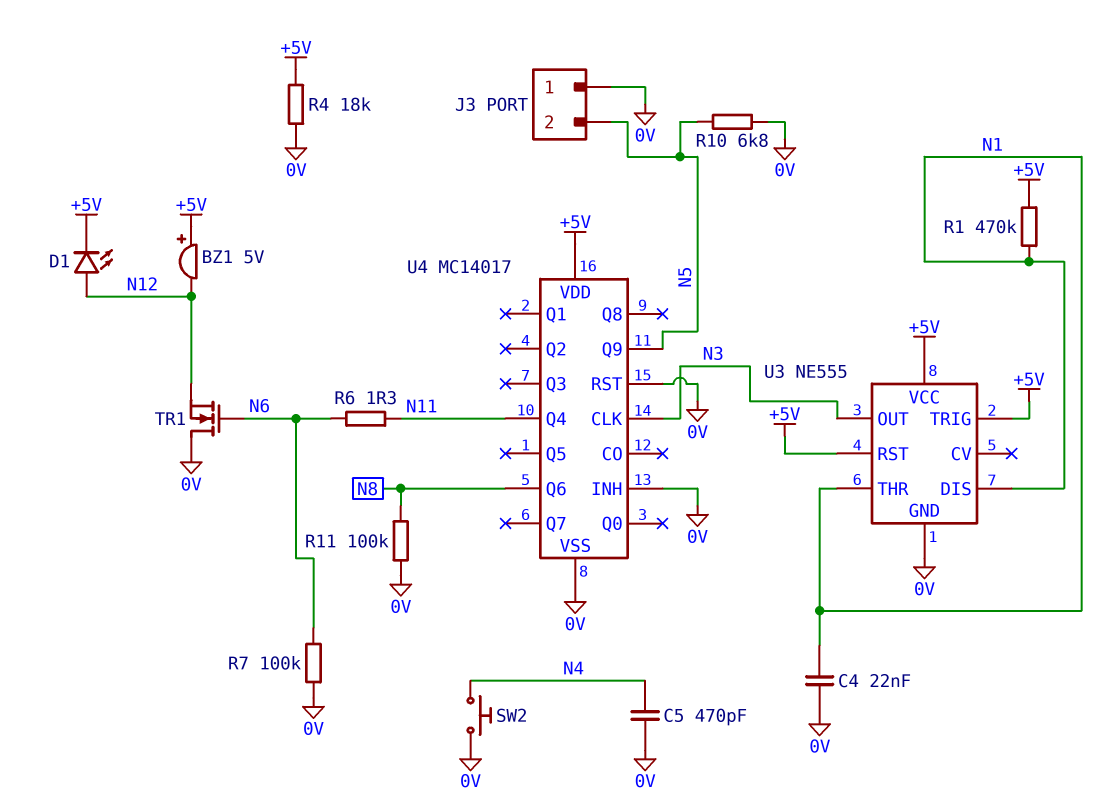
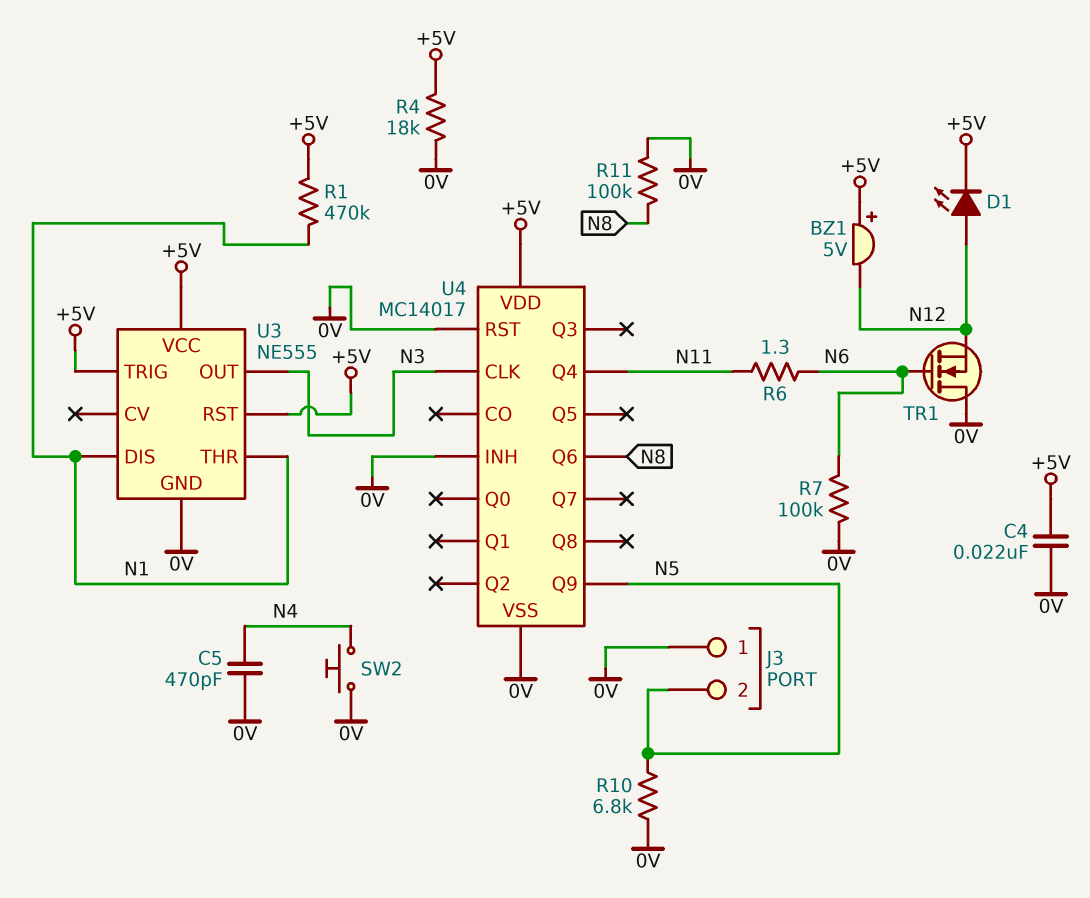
C4: 22nF (0V, N1) -> 22nF (+5V, 0V)

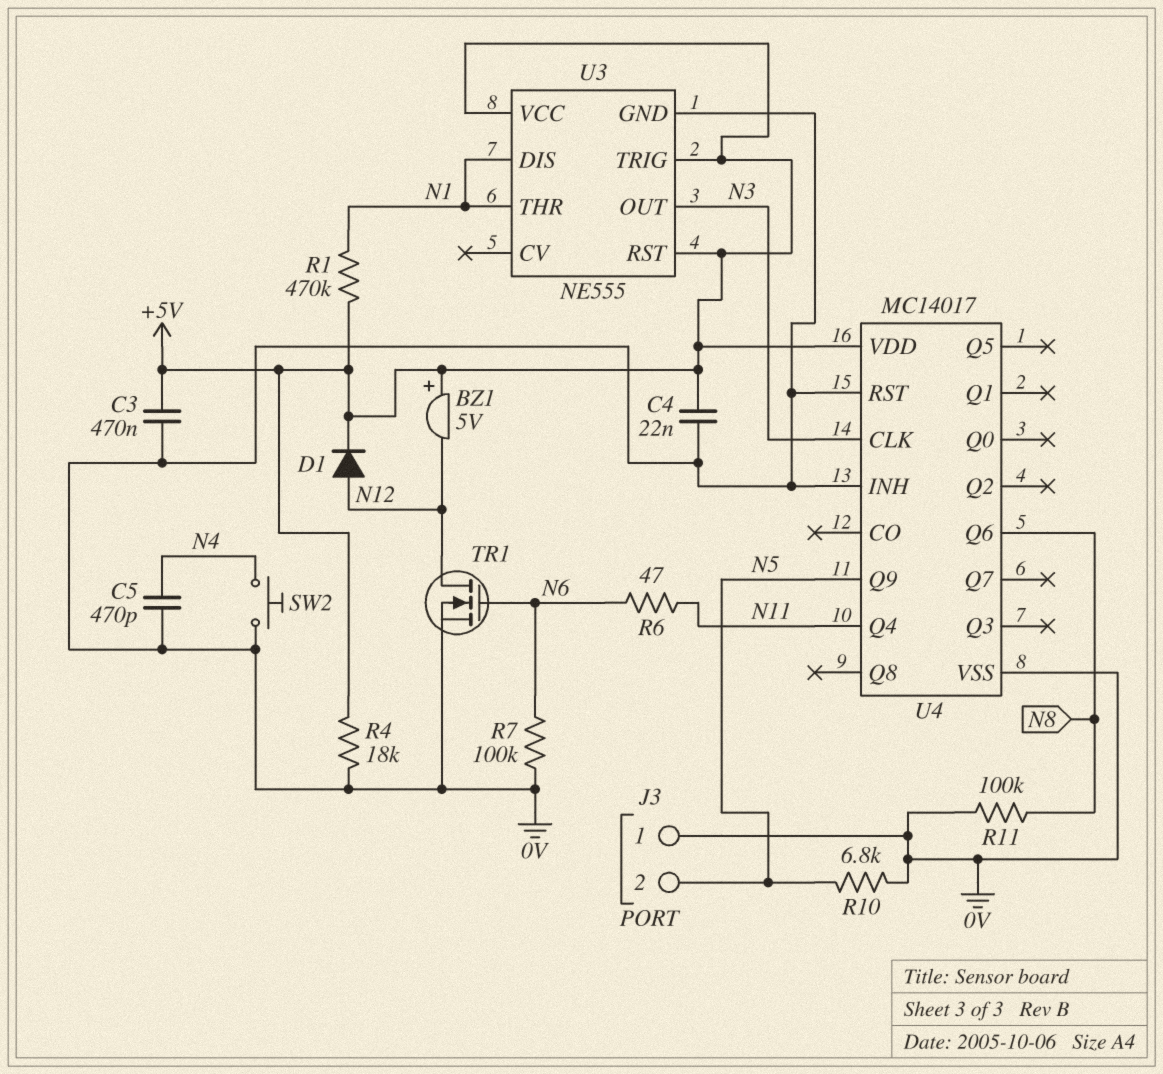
C3: none -> 470nF (+5V, 0V)
D1: LED (A N12, K +5V) -> diode (A N12, K +5V)
R6: 1.3 (N6, N11) -> 47 (N6, N11)
TR1: NMOS (G N6, D 0V, S N12) -> NMOS (G N6, D N12, S 0V)

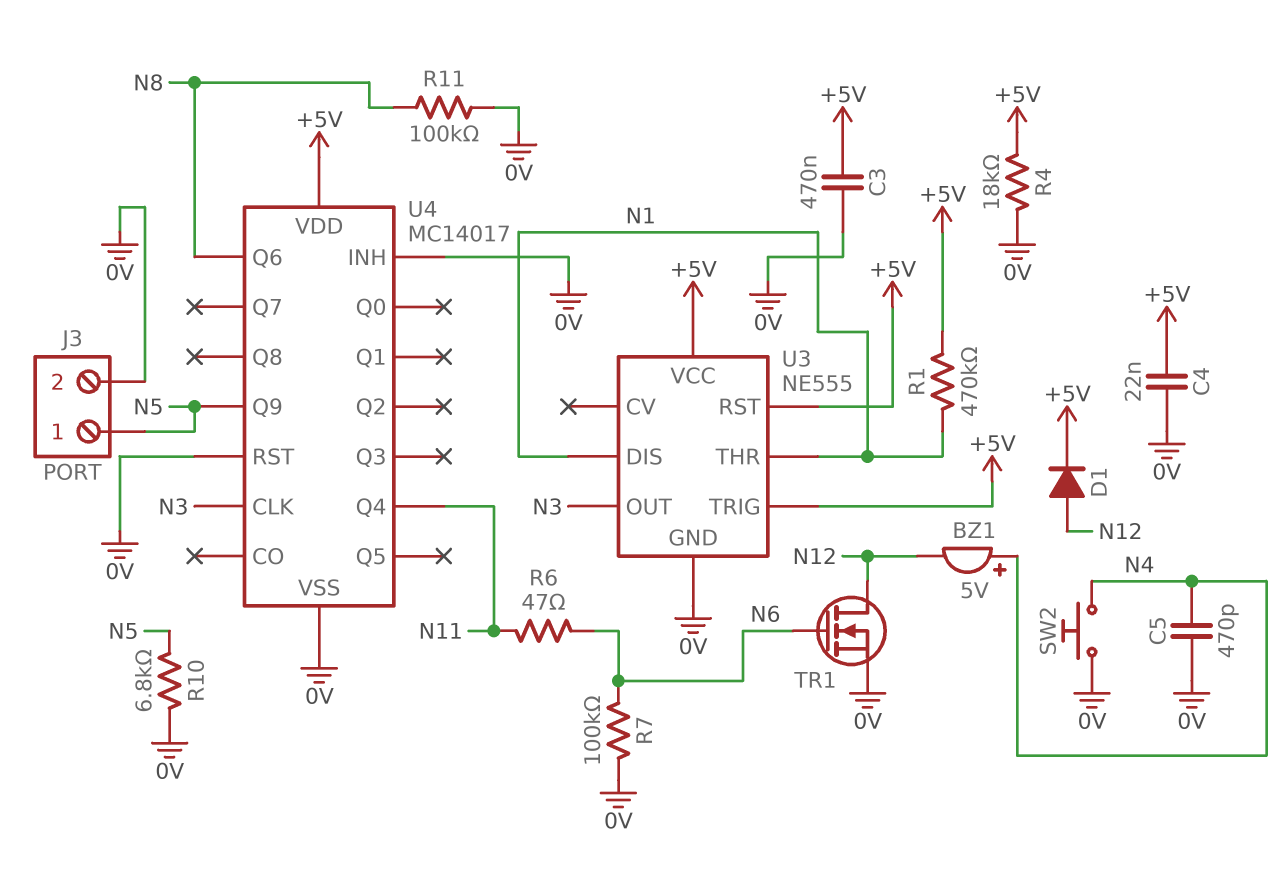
BZ1: buzzer 5V (plus +5V, minus N12) -> buzzer 5V (plus N4, minus N12)
J3 pin 1: 0V -> N5
J3 pin 2: N5 -> 0V

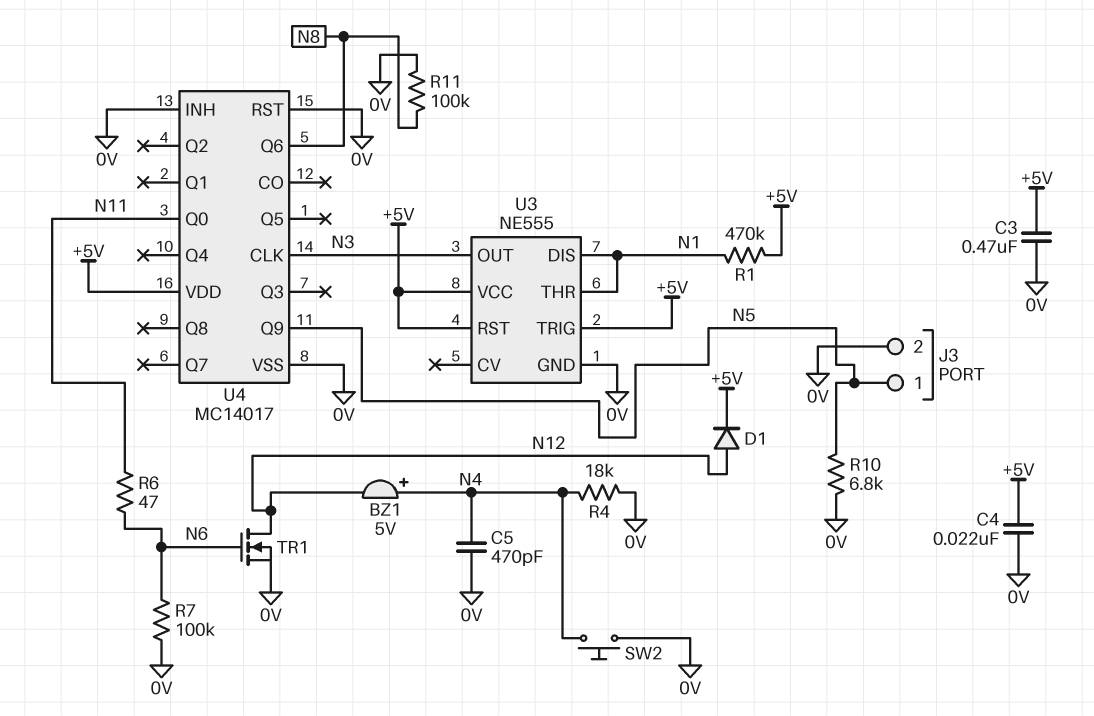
R4: 18k (+5V, 0V) -> 18k (0V, N4)
U4 pin Q0: none -> N11
U4 pin Q4: N11 -> none

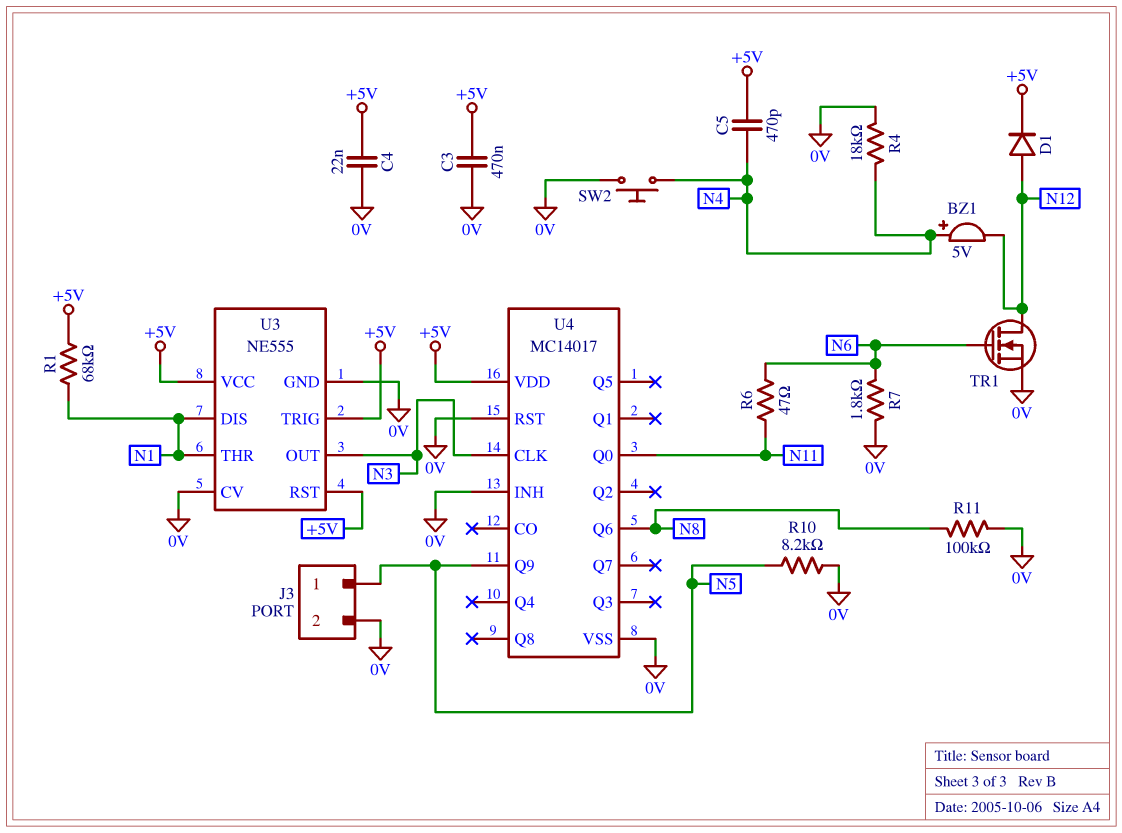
C5: 470pF (0V, N4) -> 470pF (+5V, N4)
R1: 470k (+5V, N1) -> 68k (+5V, N1)
R7: 100k (0V, N6) -> 1.8k (0V, N6)
R10: 6.8k (0V, N5) -> 8.2k (0V, N5)
U3 pin CV: none -> 0V

